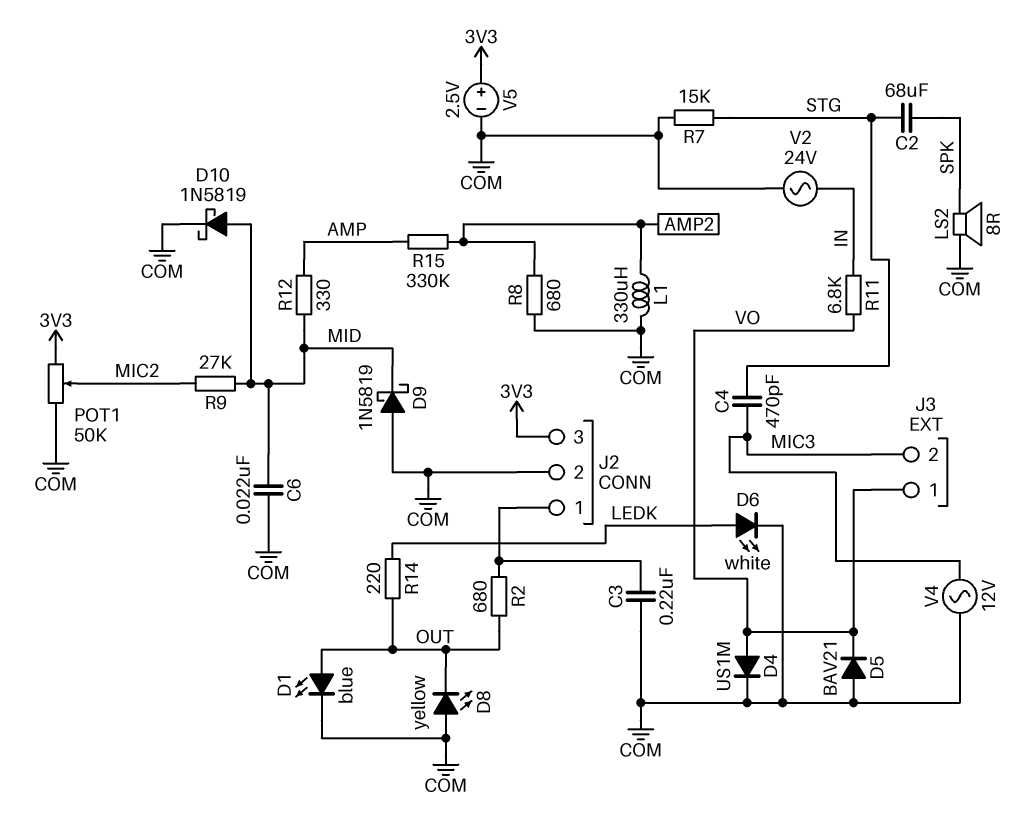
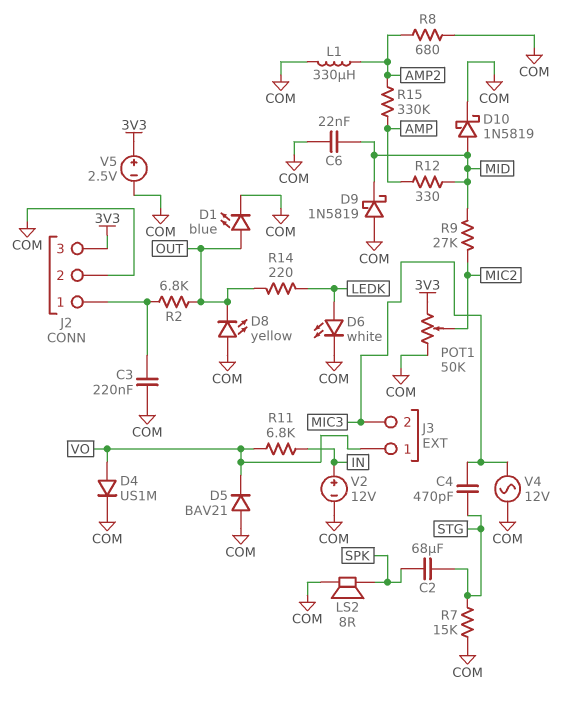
R2: 680 (J2/1, OUT) -> 6.8k (J2/1, OUT)
V2: AC 24V (COM, IN) -> 12V (plus IN, minus COM)

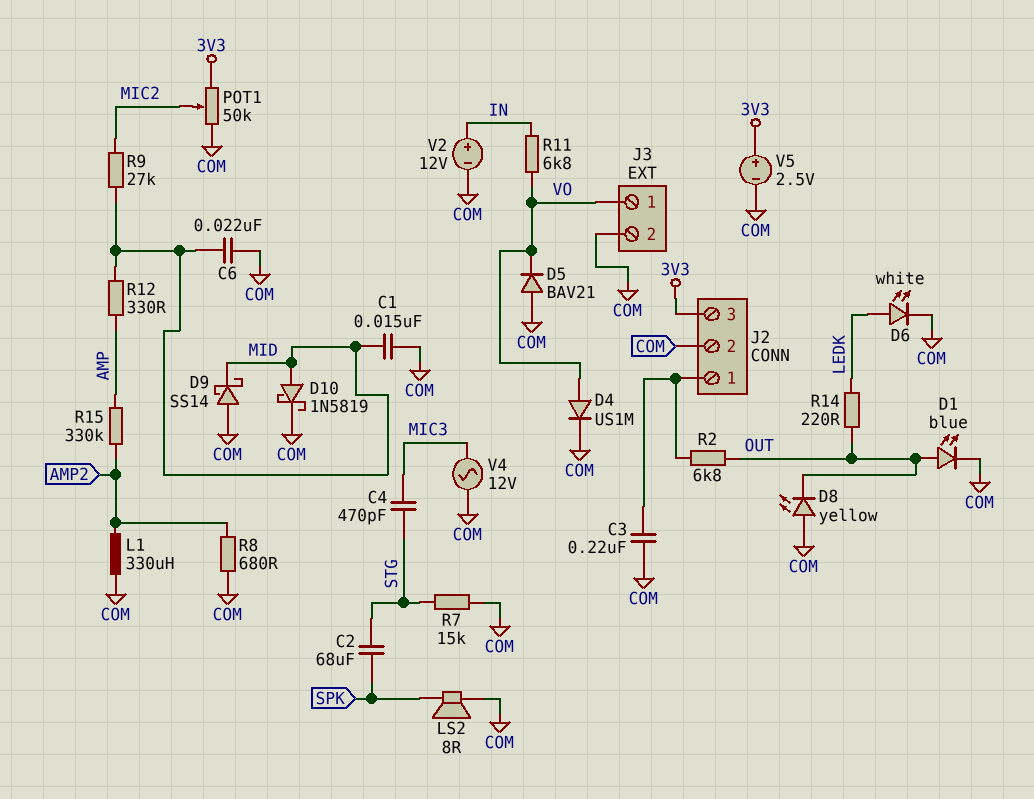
C1: none -> 15nF (COM, MID)
D9: schottky 1N5819 (A COM, K MID) -> schottky SS14 (A COM, K MID)
J3 pin 2: MIC3 -> COM

